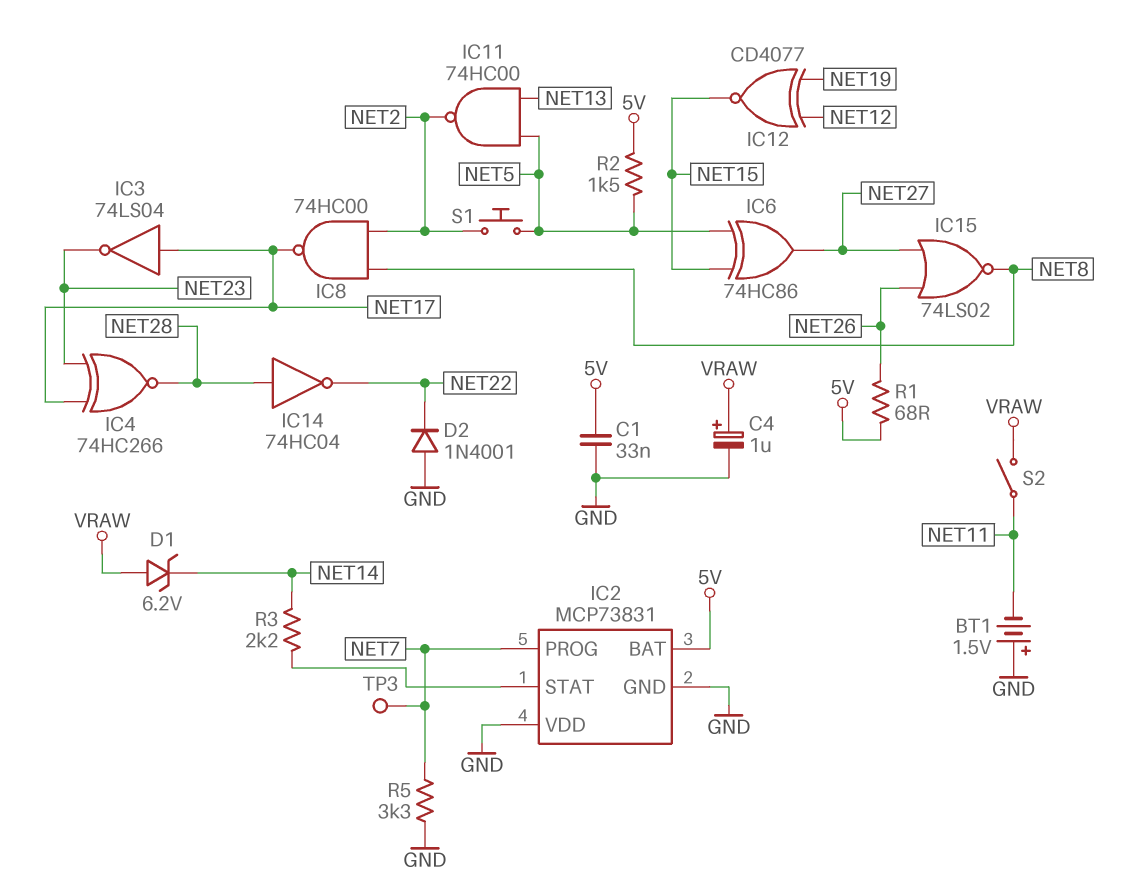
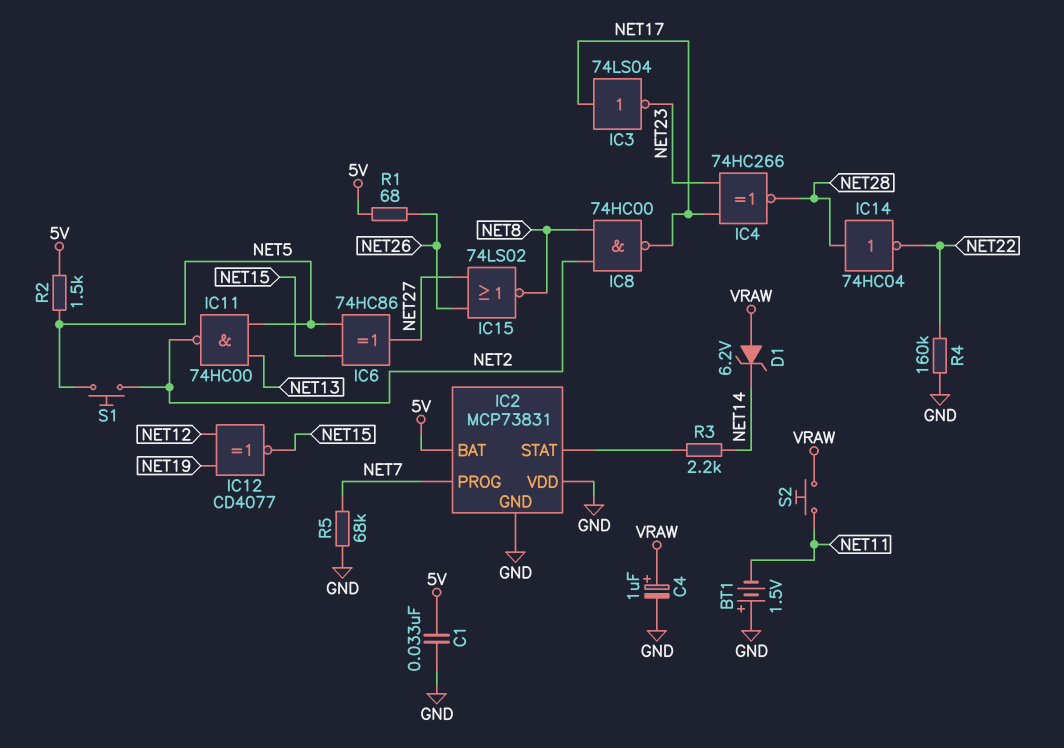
D2: diode 1N4001 (A GND, K NET22) -> none
R4: none -> 160k (GND, NET22)
R5: 3.3k (GND, NET7) -> 68k (GND, NET7)
S2: switch (NET11, VRAW) -> button (NET11, VRAW)
TP3: test point (NET7) -> none

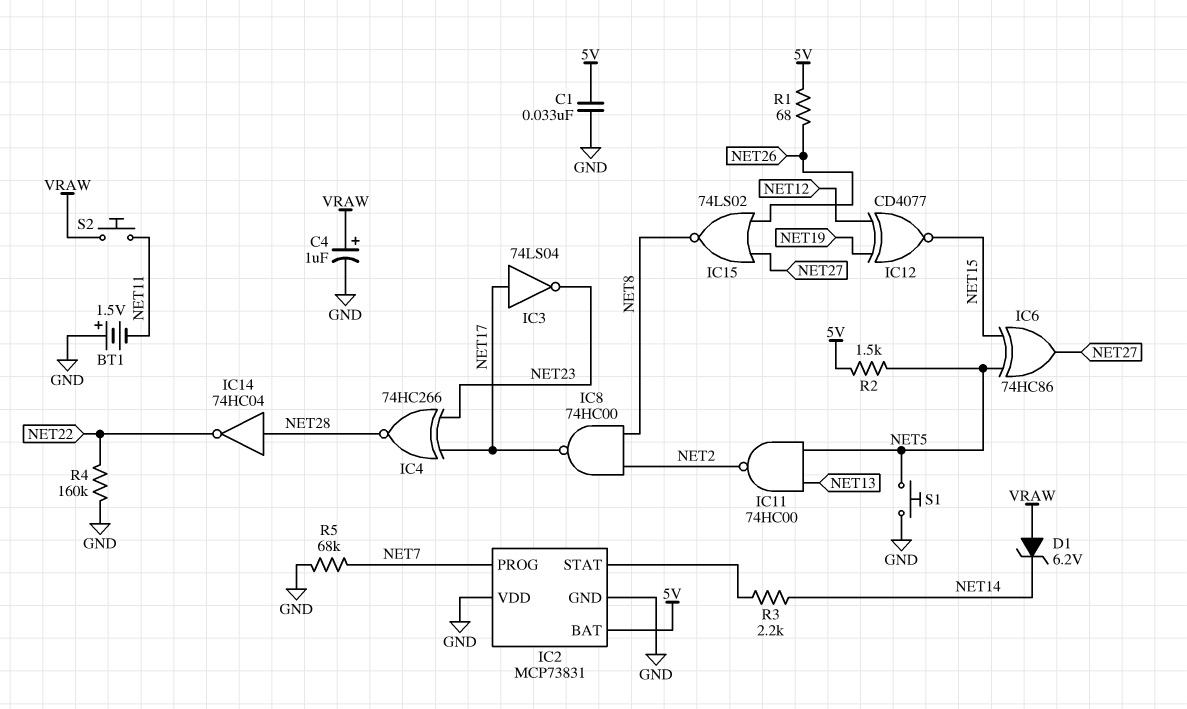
S1: button (NET2, NET5) -> button (GND, NET5)

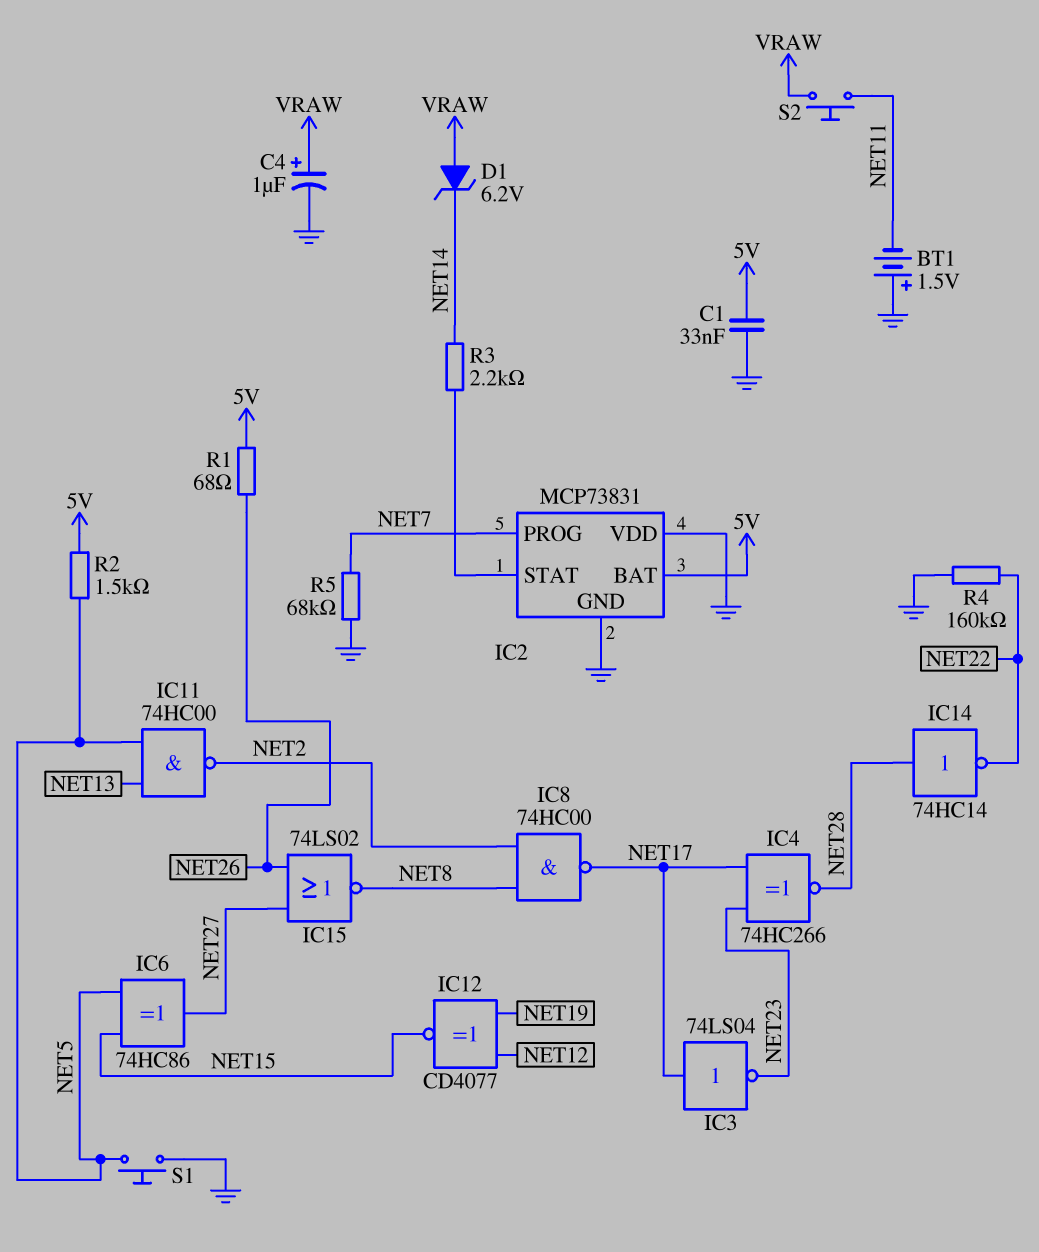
IC14: NOT 74HC04 (in NET28, out NET22) -> NOT 74HC14 (in NET28, out NET22)

